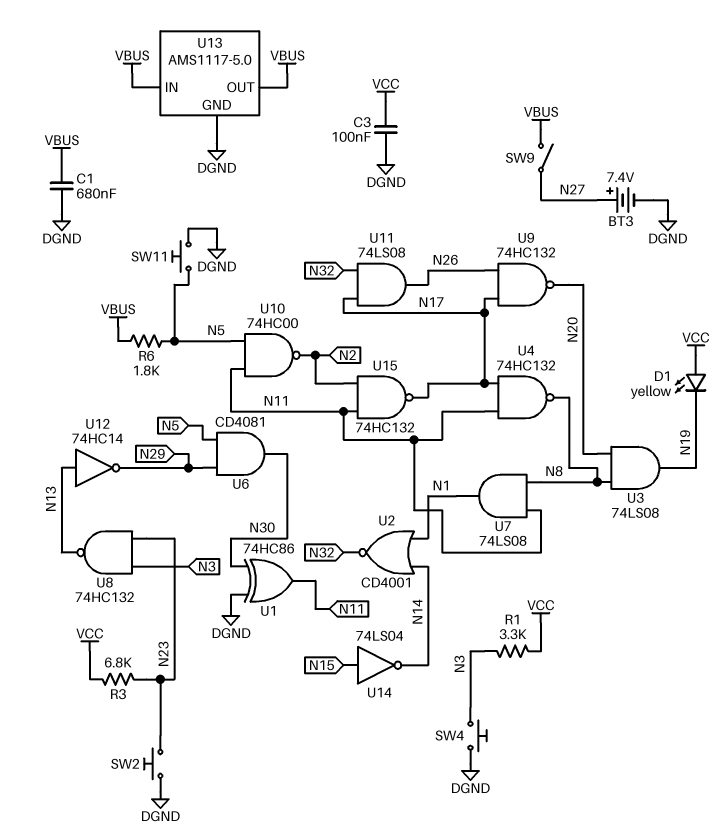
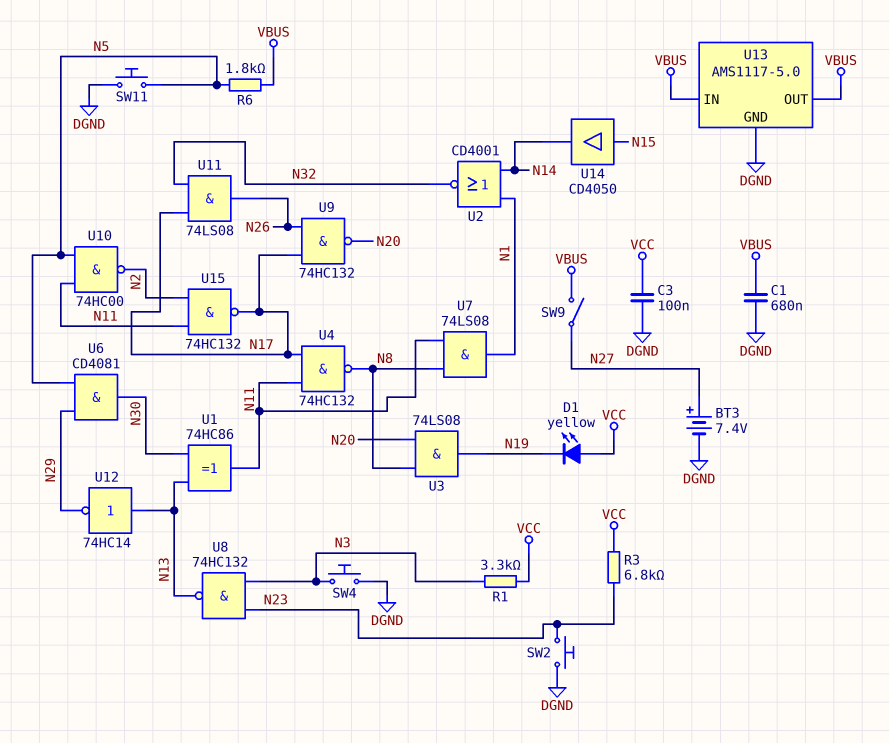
U1: XOR 74HC86 (in DGND, in N30, out N11) -> XOR 74HC86 (in N13, in N30, out N11)
U14: NOT 74LS04 (in N15, out N14) -> buffer CD4050 (in N15, out N14)

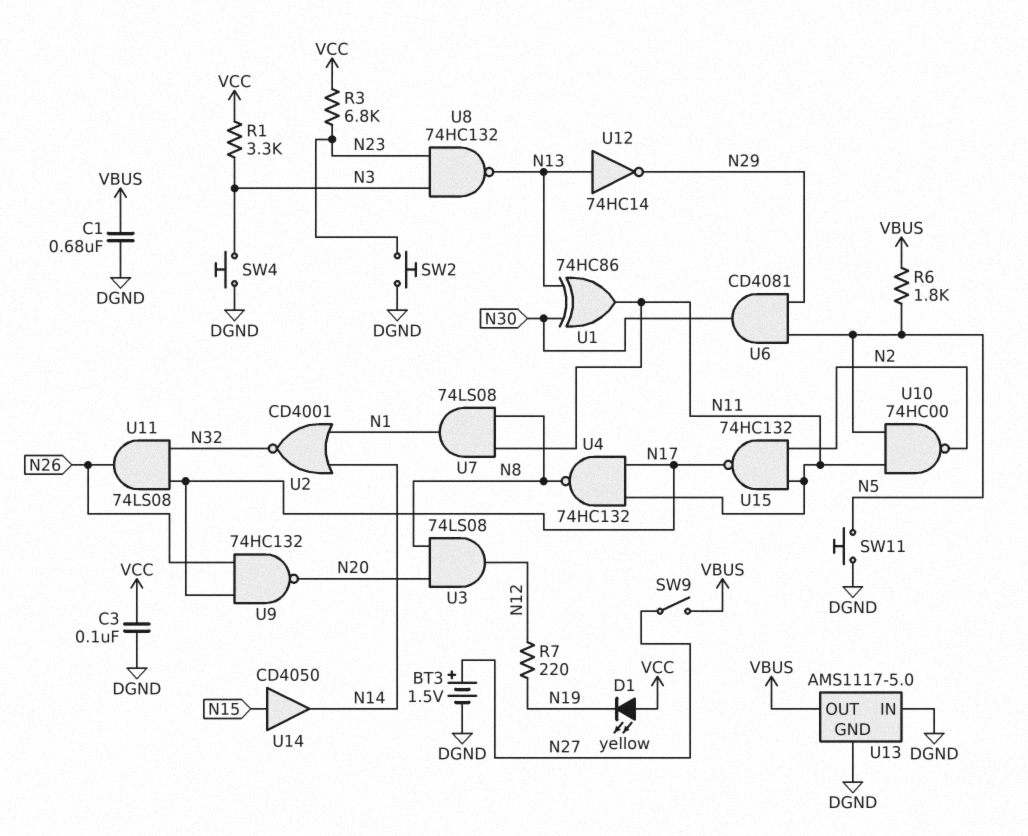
BT3: 7.4V (plus N27, minus DGND) -> 1.5V (plus N27, minus DGND)
R7: none -> 220 (N12, N19)
U3: AND 74LS08 (in N8, in N20, out N19) -> AND 74LS08 (in N8, in N20, out N12)
U13 pin IN: VBUS -> DGND

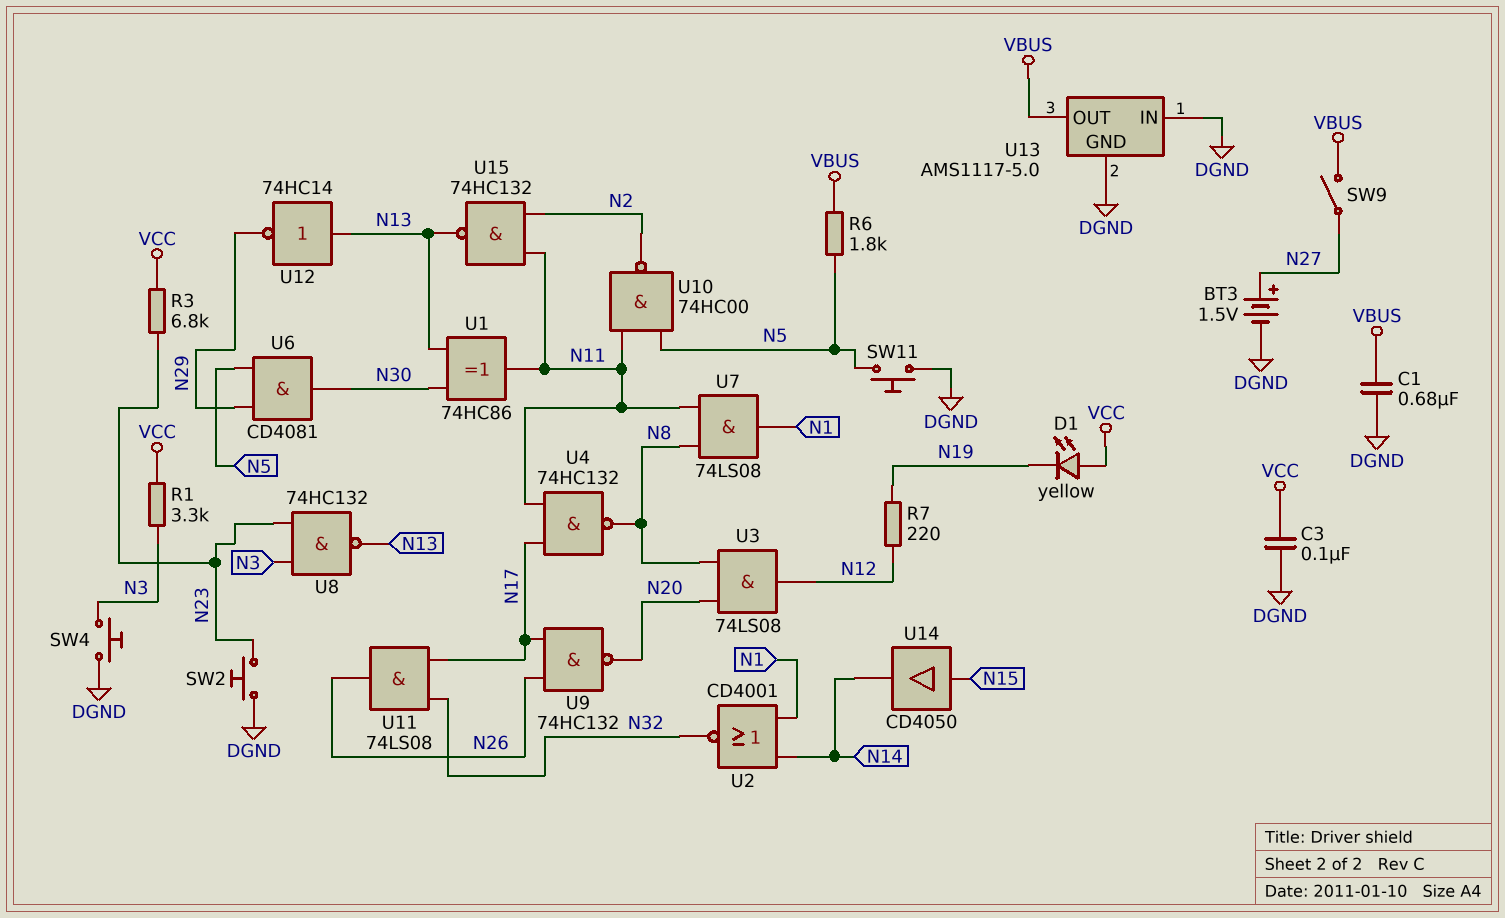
U15: NAND 74HC132 (in N2, in N11, out N17) -> NAND 74HC132 (in N2, in N11, out N13)

